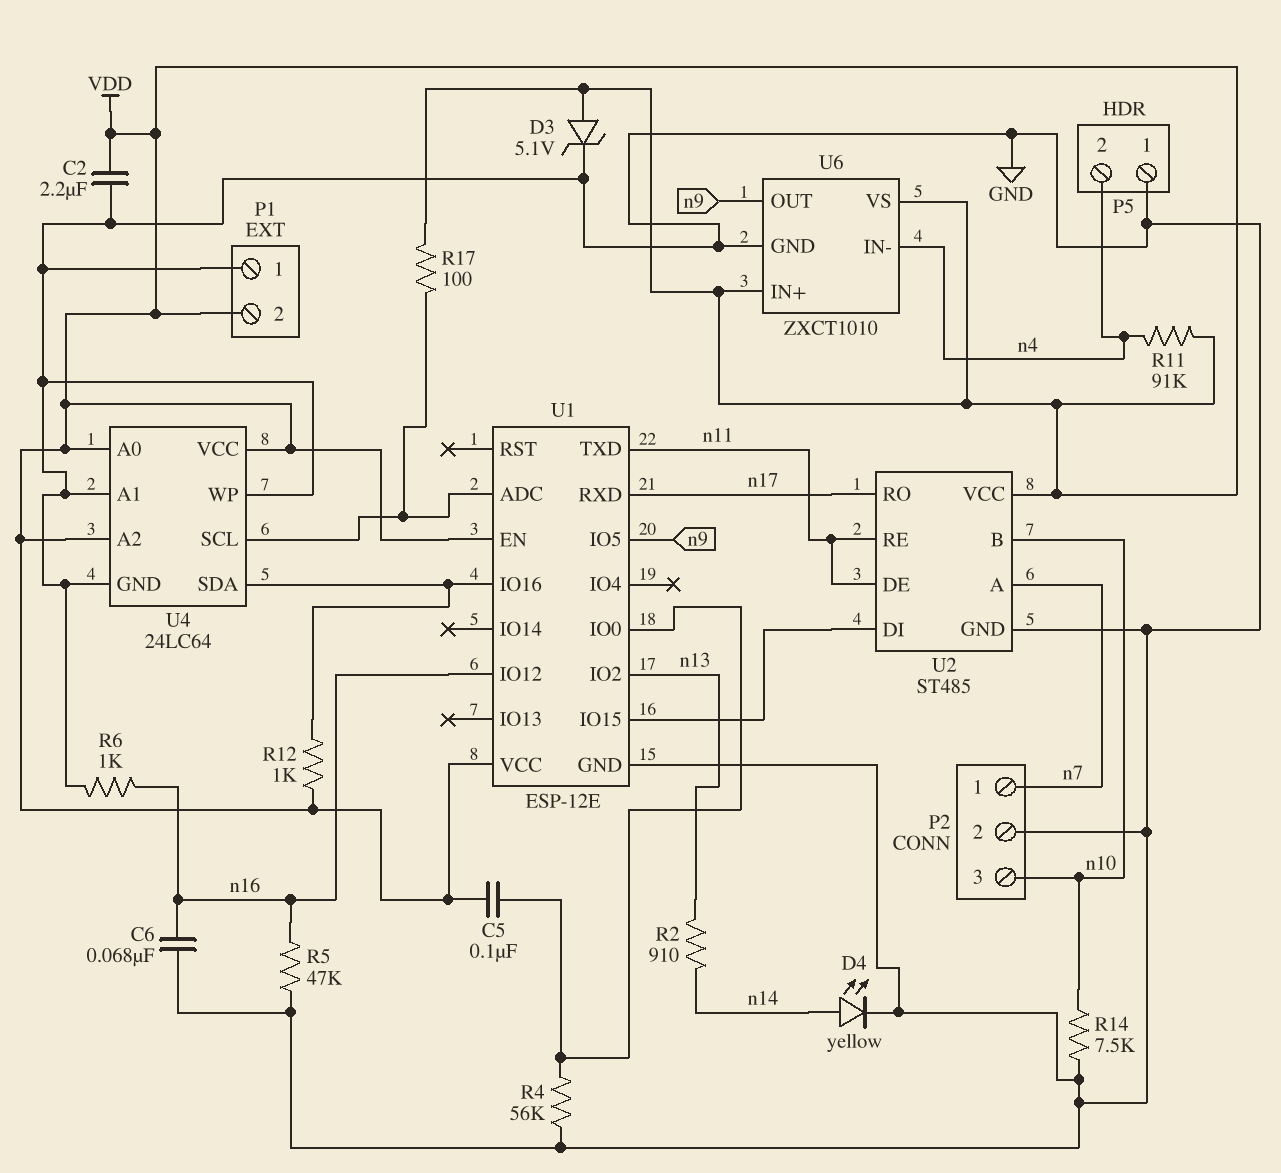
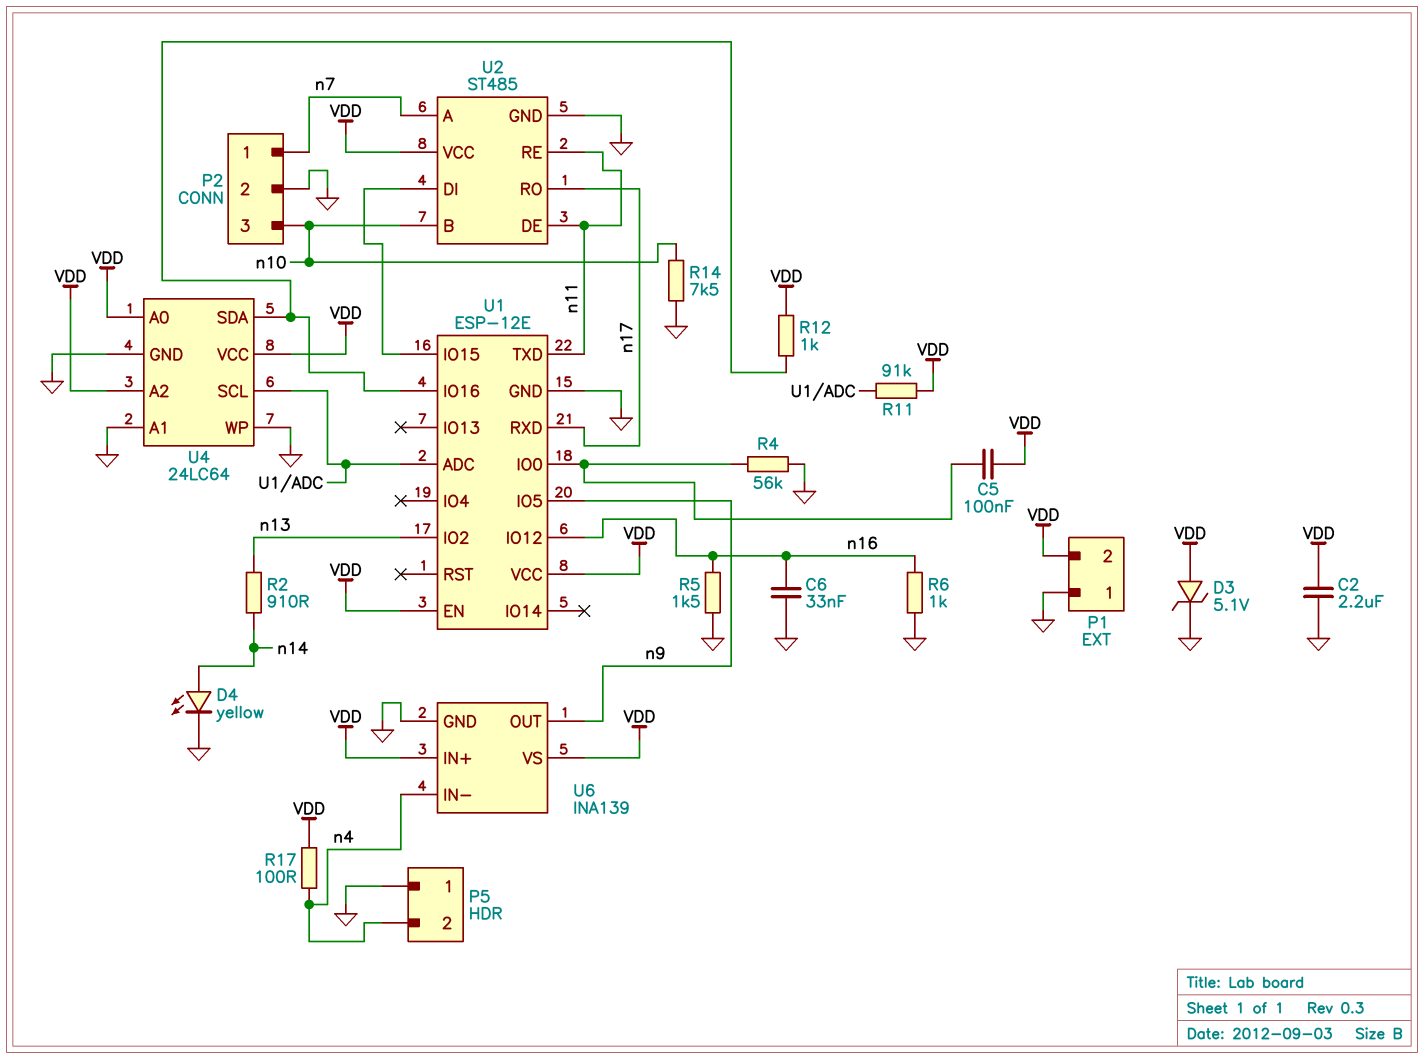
C6: 68nF (GND, n16) -> 33nF (GND, n16)
R5: 47k (GND, n16) -> 1.5k (GND, n16)
R11: 91k (VDD, n4) -> 91k (U1/ADC, VDD)
R17: 100 (U1/ADC, VDD) -> 100 (VDD, n4)
U6: ZXCT1010 -> INA139

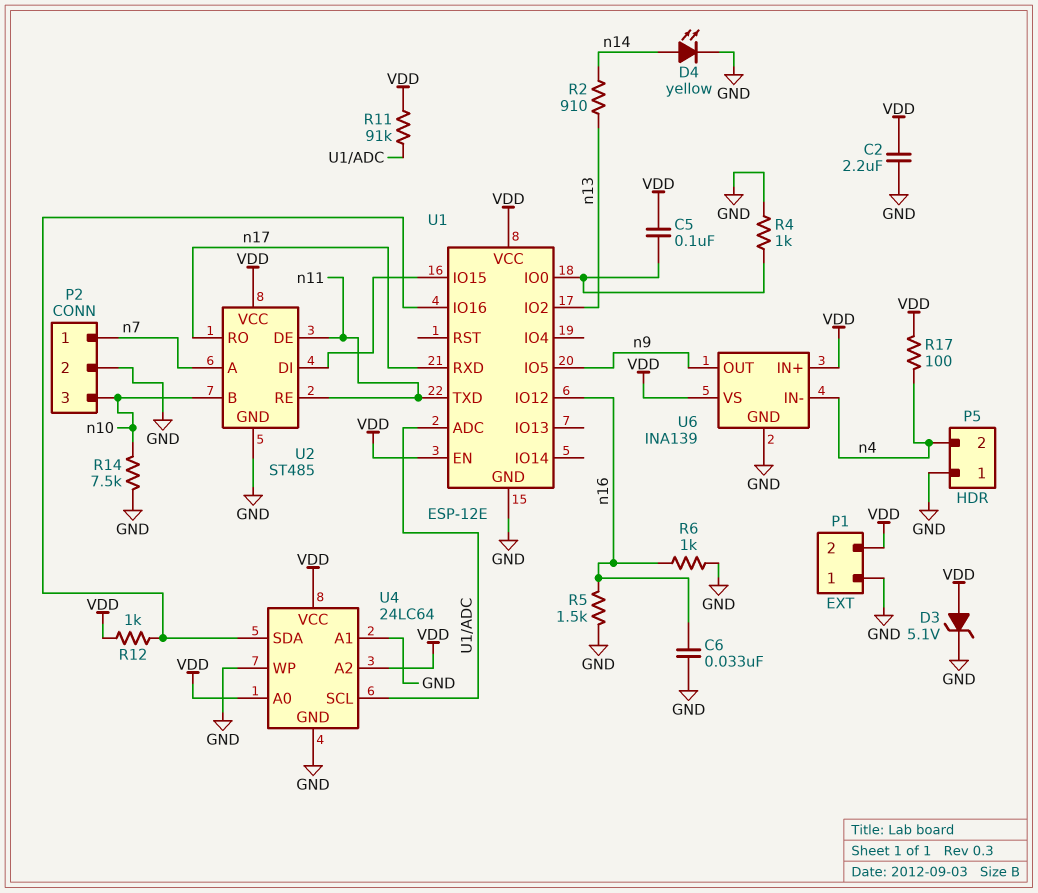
R4: 56k (GND, U1/IO0) -> 1k (GND, U1/IO0)

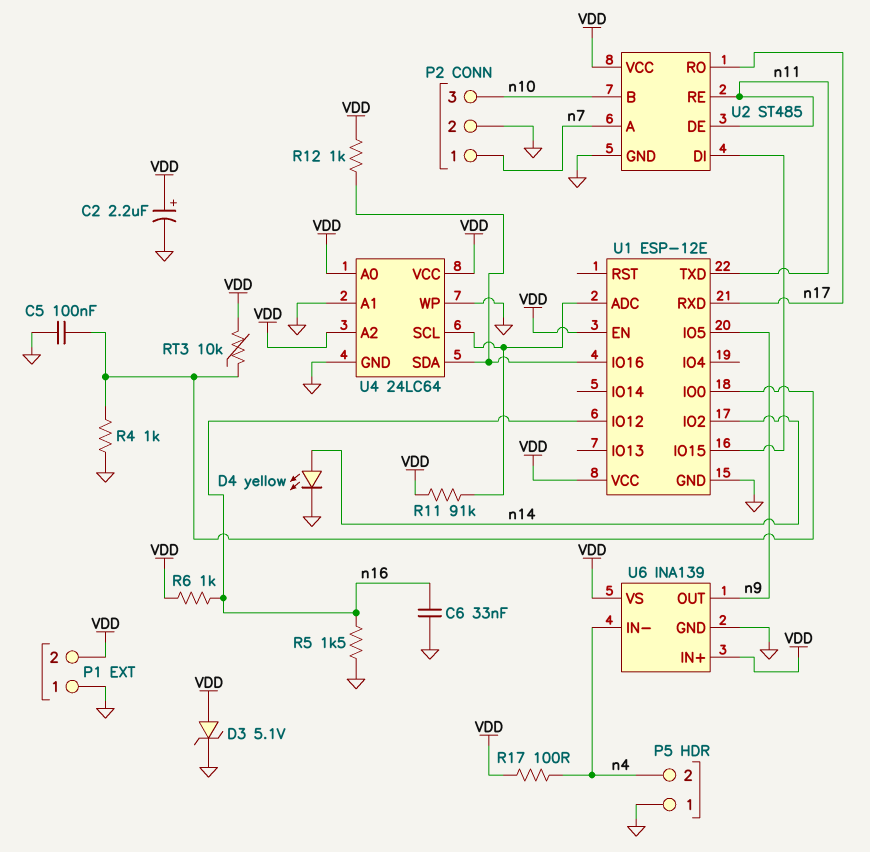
C2: 2.2uF (GND, VDD) -> 2.2uF (plus VDD, minus GND)
C5: 100nF (U1/IO0, VDD) -> 100nF (GND, U1/IO0)
R2: 910 (n13, n14) -> none
R6: 1k (GND, n16) -> 1k (VDD, n16)
R14: 7.5k (GND, n10) -> none
RT3: none -> 10k (U1/IO0, VDD)
U1 pin IO2: n13 -> n14

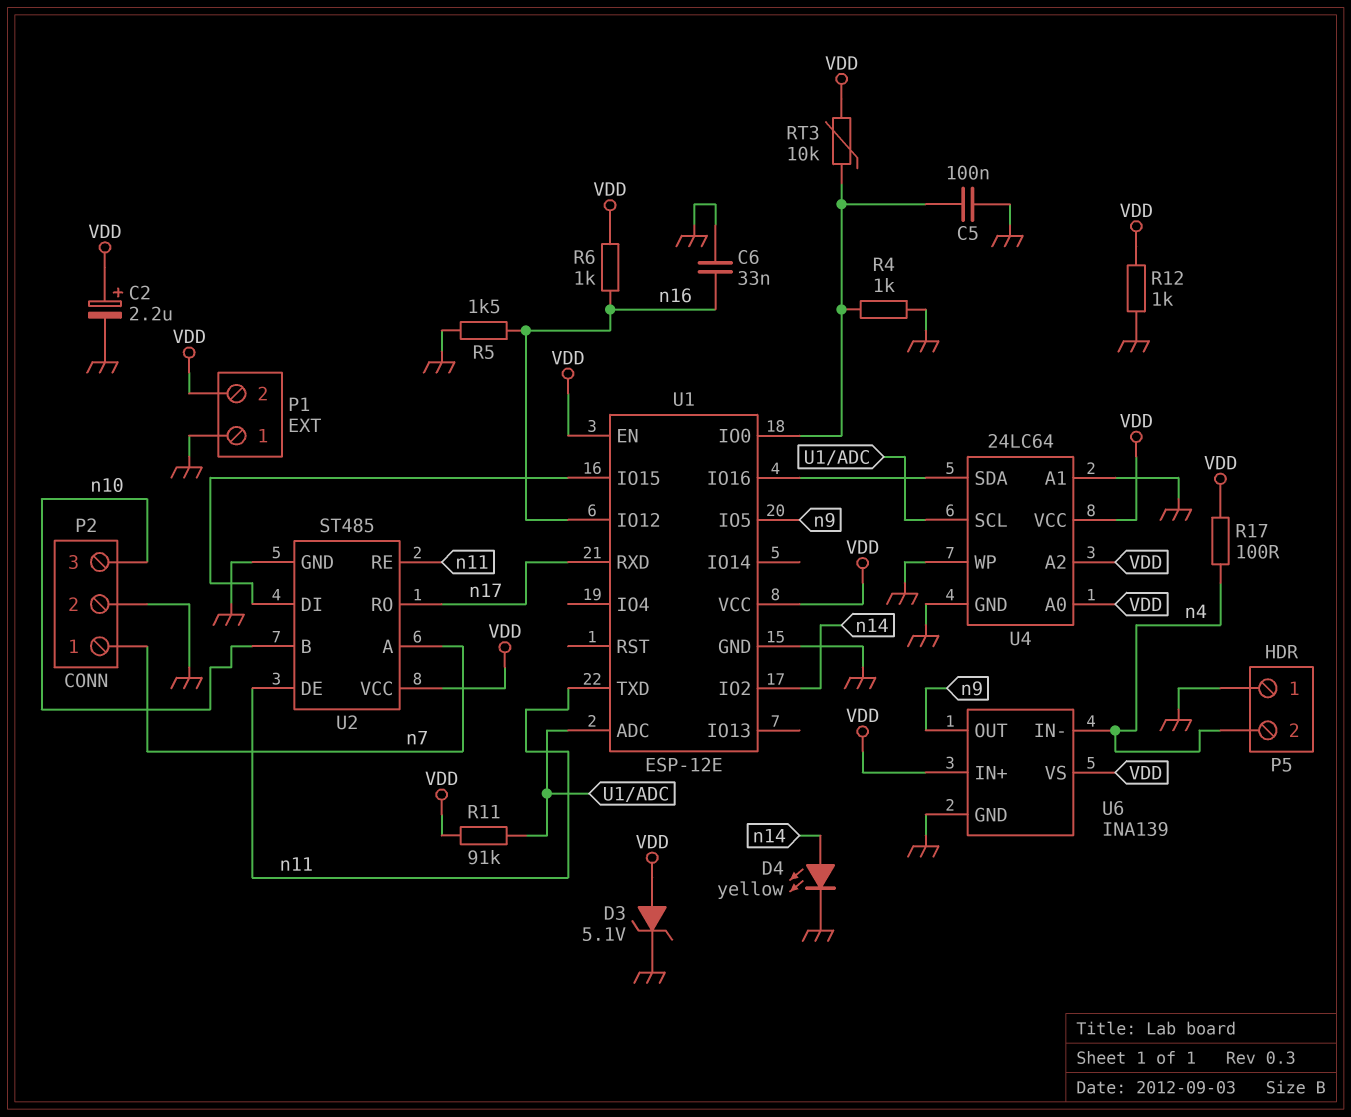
R12: 1k (U1/IO16, VDD) -> 1k (GND, VDD)

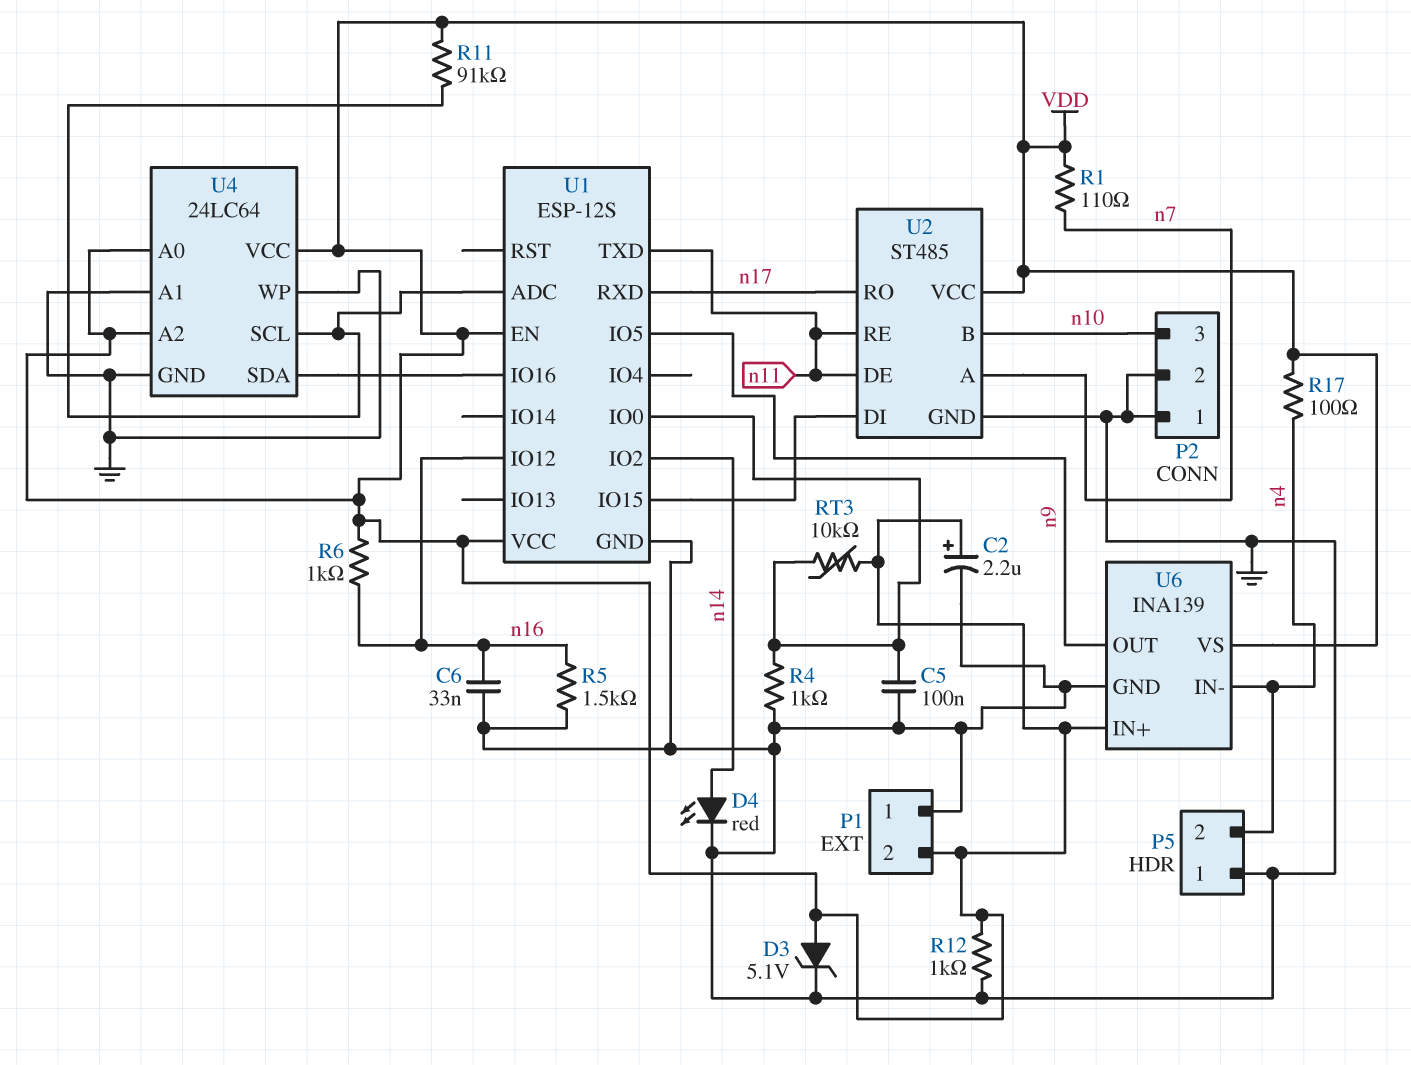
D4: LED yellow (A n14, K GND) -> LED red (A n14, K GND)
P2 pin 1: n7 -> GND
R1: none -> 110 (VDD, n7)
U1: ESP-12E -> ESP-12S

